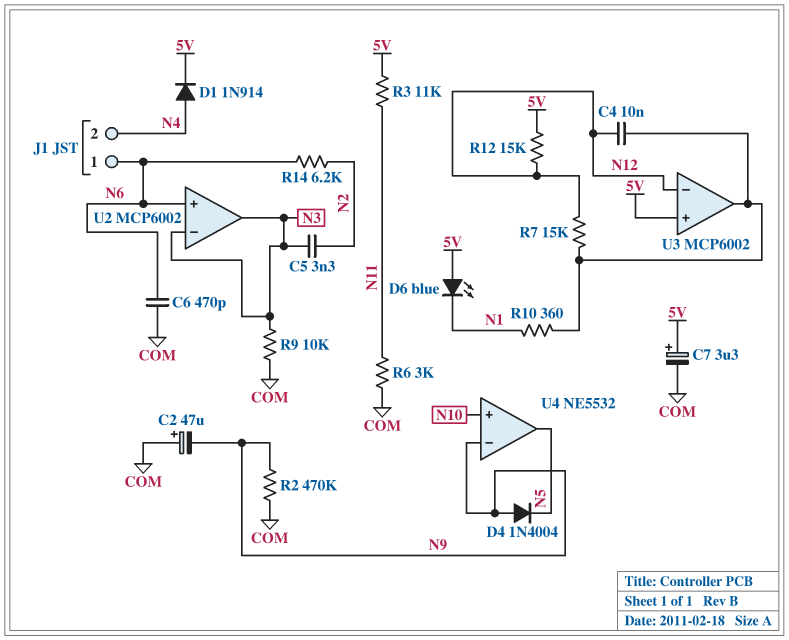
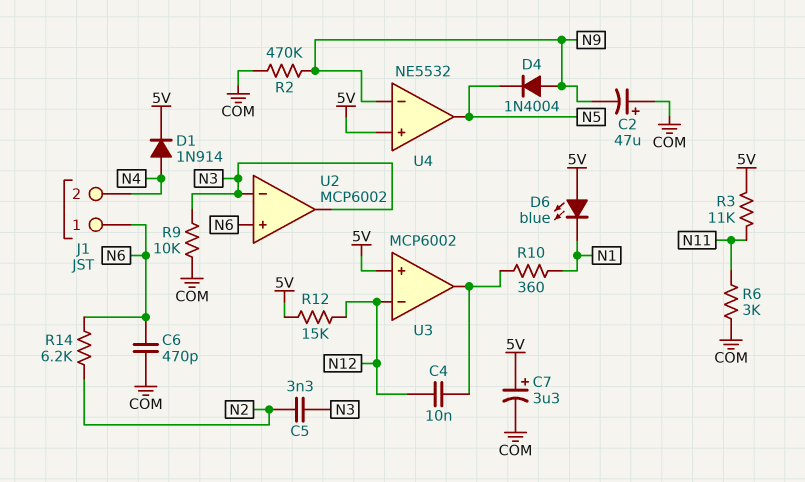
R7: 15k (N12, U3/out) -> none
U4 pin in+: N10 -> 5V

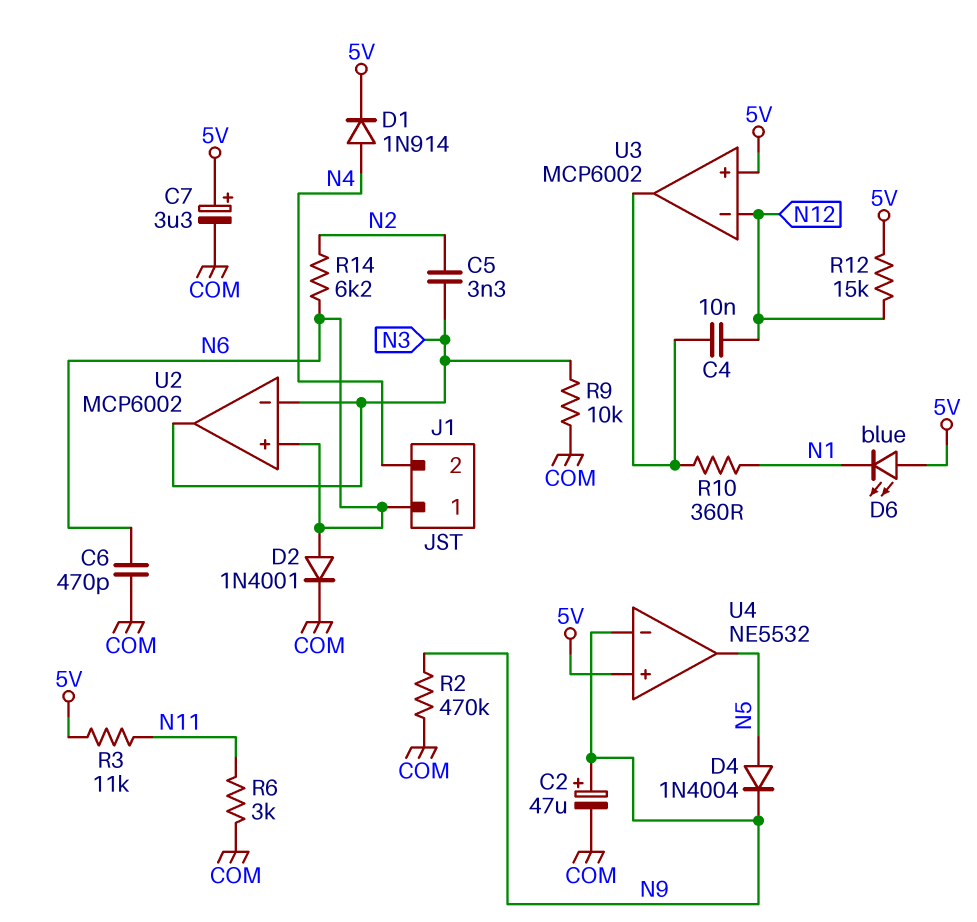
C2: 47uF (plus COM, minus N9) -> 47uF (plus N9, minus COM)
D2: none -> diode 1N4001 (A N6, K COM)
D4: diode 1N4004 (A N9, K N5) -> diode 1N4004 (A N5, K N9)

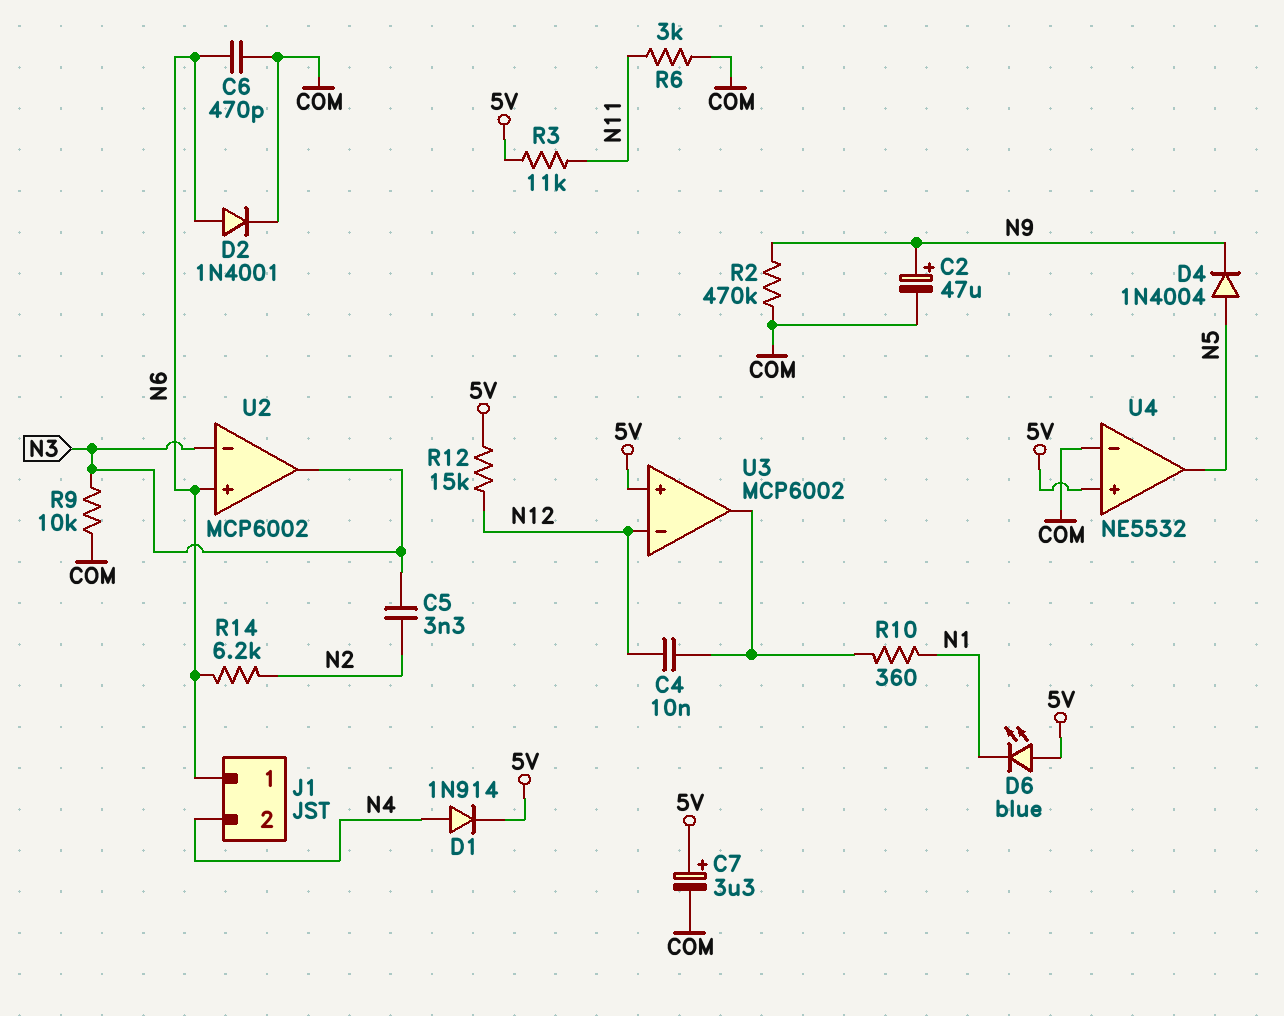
U4 pin in-: N9 -> COM

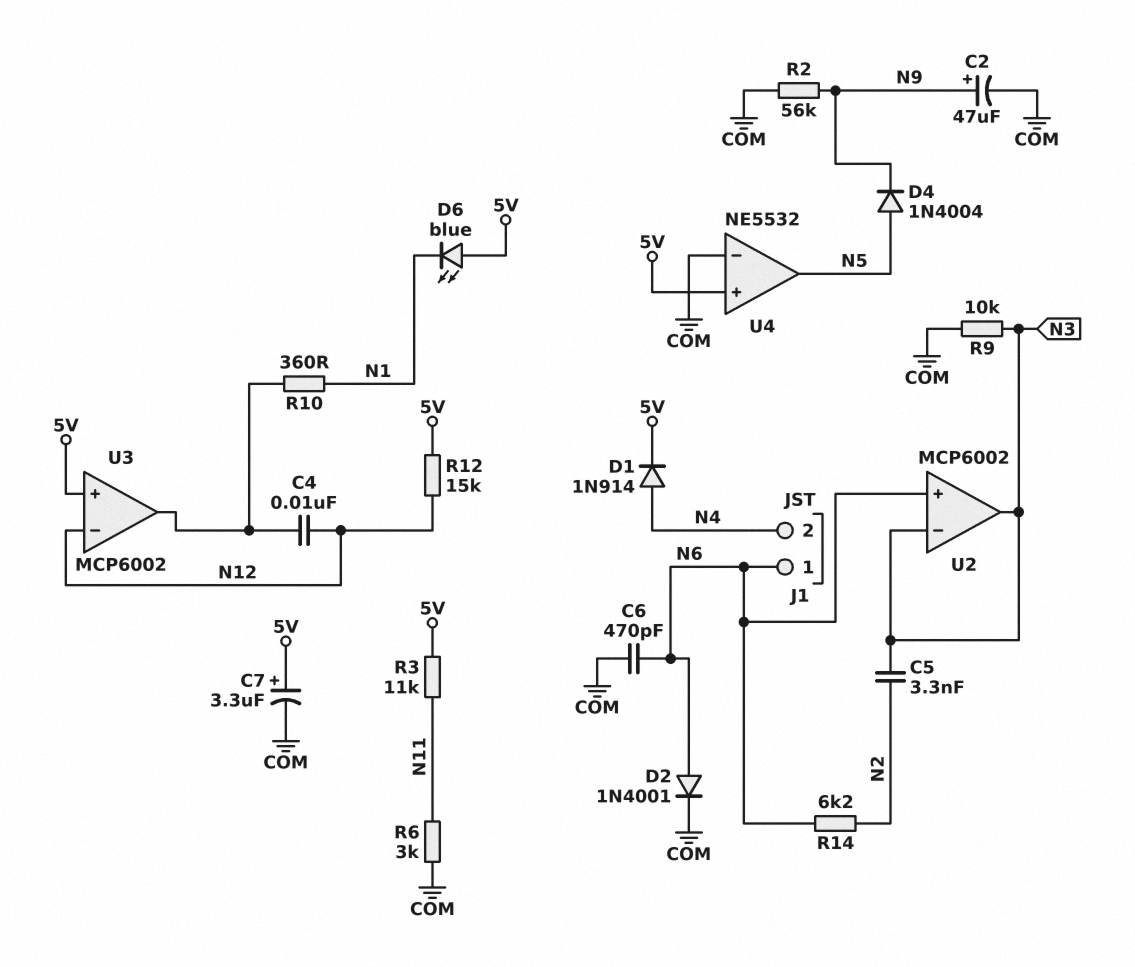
R2: 470k (COM, N9) -> 56k (COM, N9)

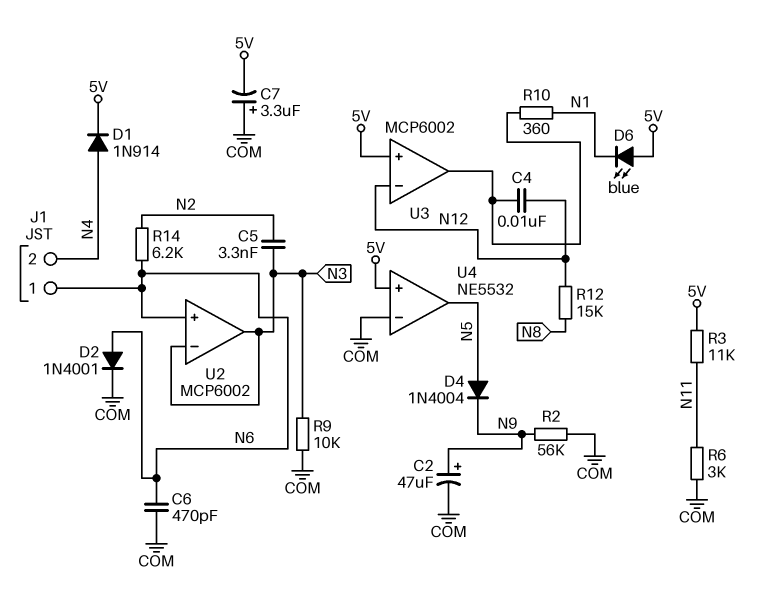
C7: 3.3uF (plus 5V, minus COM) -> 3.3uF (plus COM, minus 5V)
R12: 15k (5V, N12) -> 15k (N8, N12)

